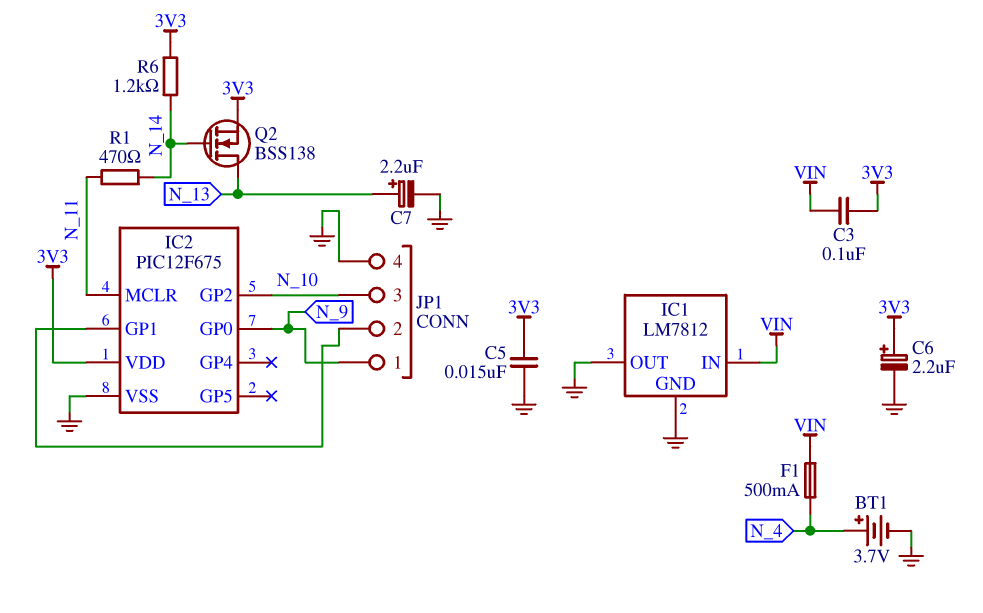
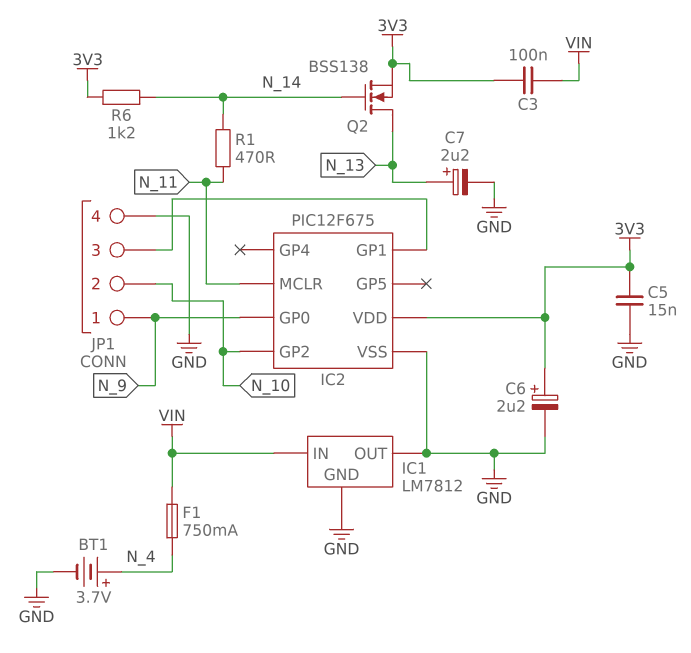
F1: 500mA (N_4, VIN) -> 750mA (N_4, VIN)
JP1 pin 2: IC2/GP1 -> N_10
JP1 pin 3: N_10 -> IC2/GP1

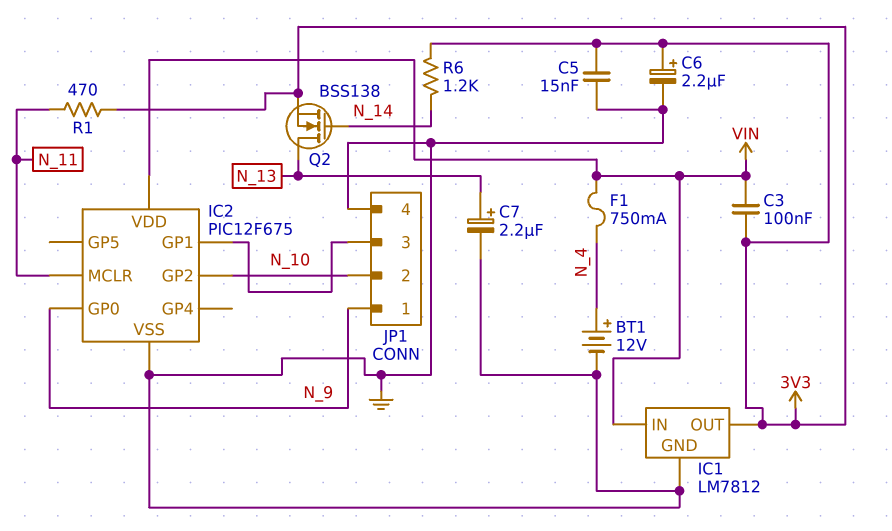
BT1: 3.7V (plus N_4, minus GND) -> 12V (plus N_4, minus GND)
IC1 pin OUT: GND -> 3V3
IC2 pin VDD: 3V3 -> VIN
R1: 470 (N_11, N_14) -> 470 (3V3, N_11)

